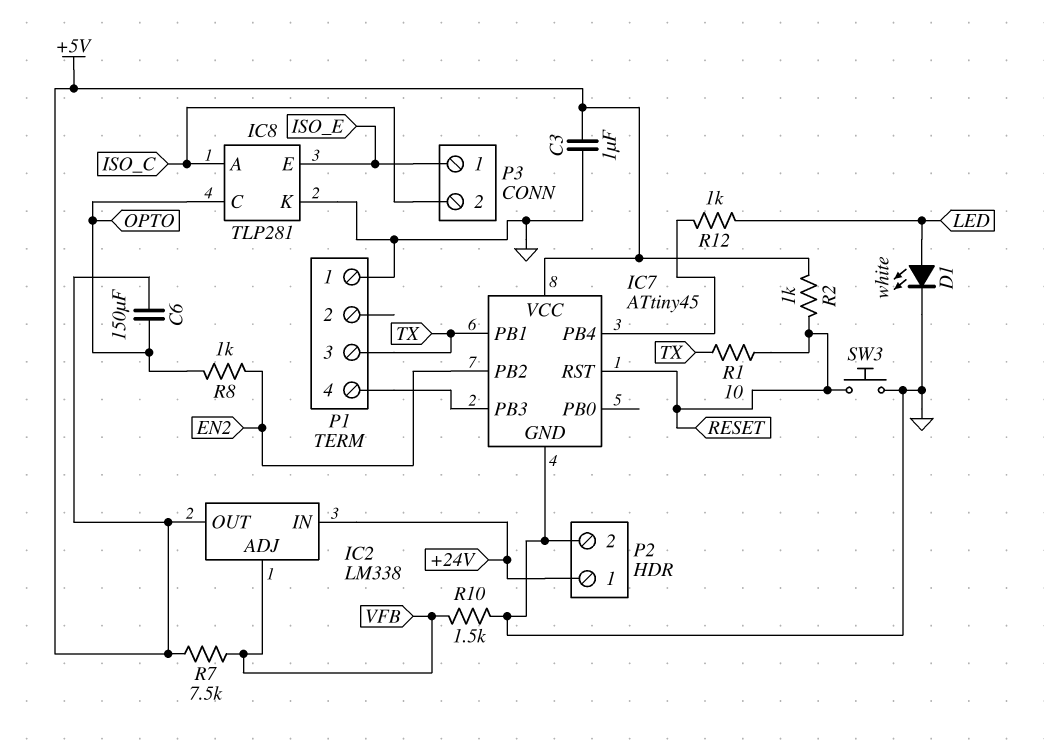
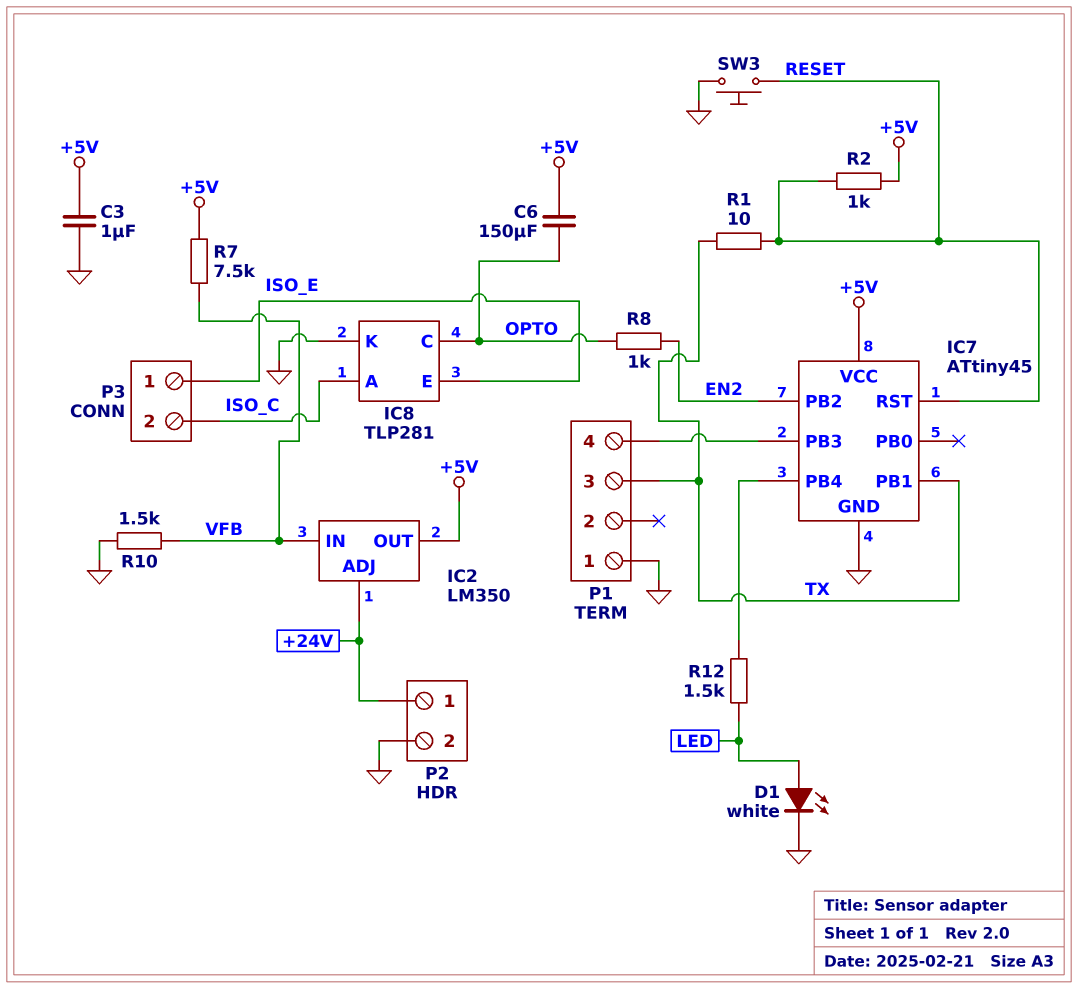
IC2: LM338 -> LM350
IC2 pin ADJ: VFB -> +24V
IC2 pin IN: +24V -> VFB
R12: 1k (IC7/PB4, LED) -> 1.5k (IC7/PB4, LED)

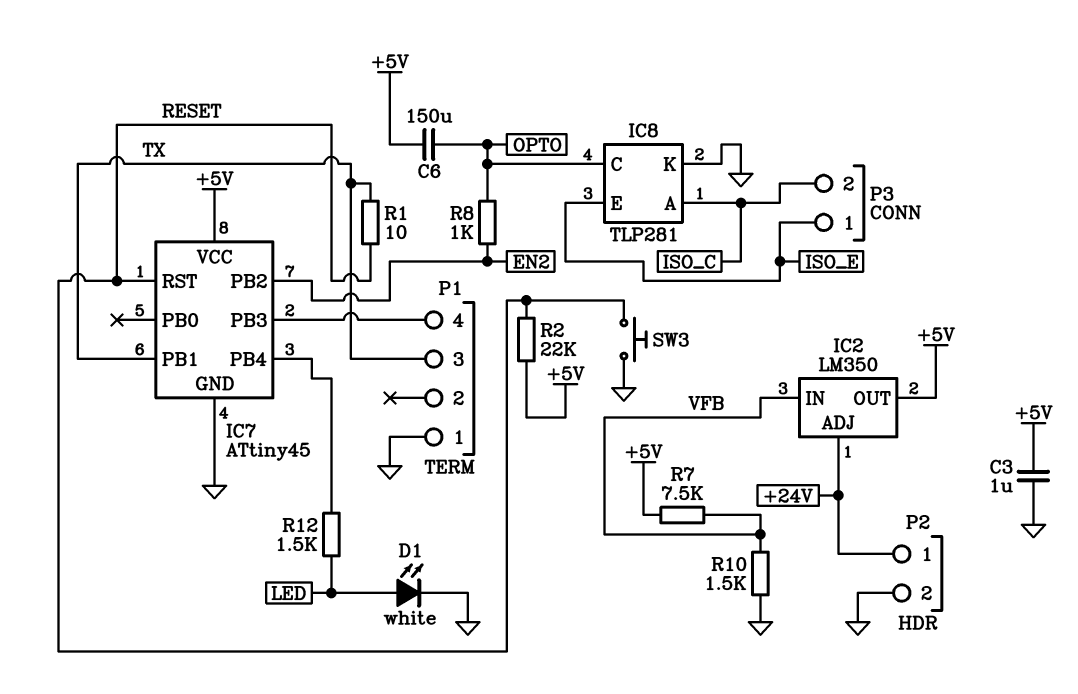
R2: 1k (+5V, RESET) -> 22k (+5V, RESET)

